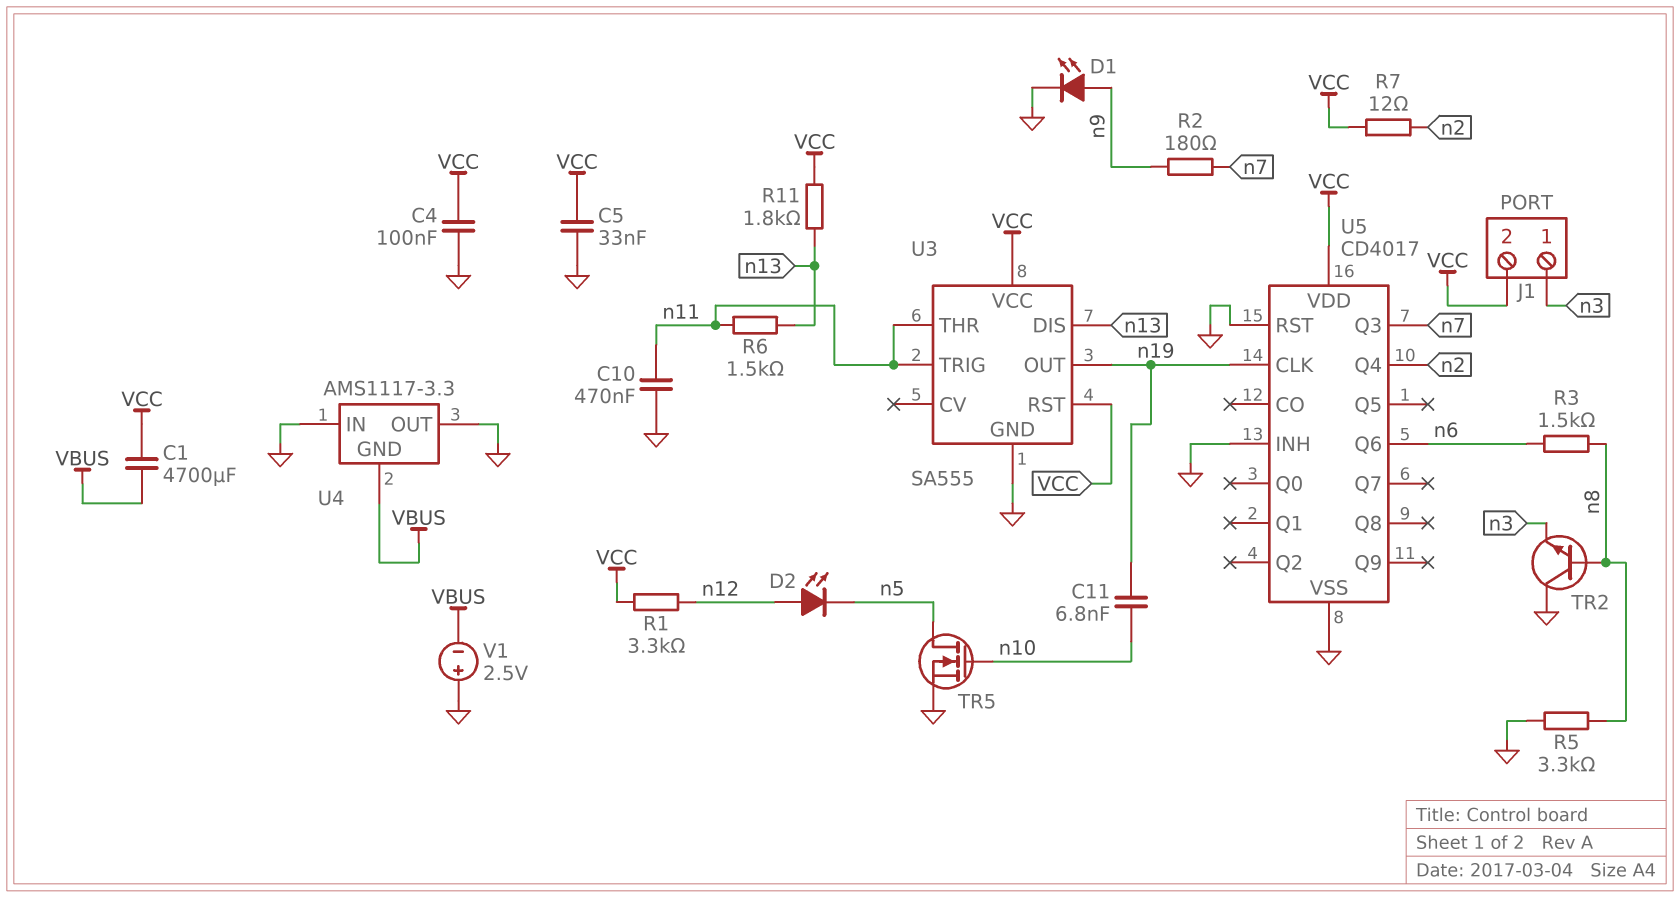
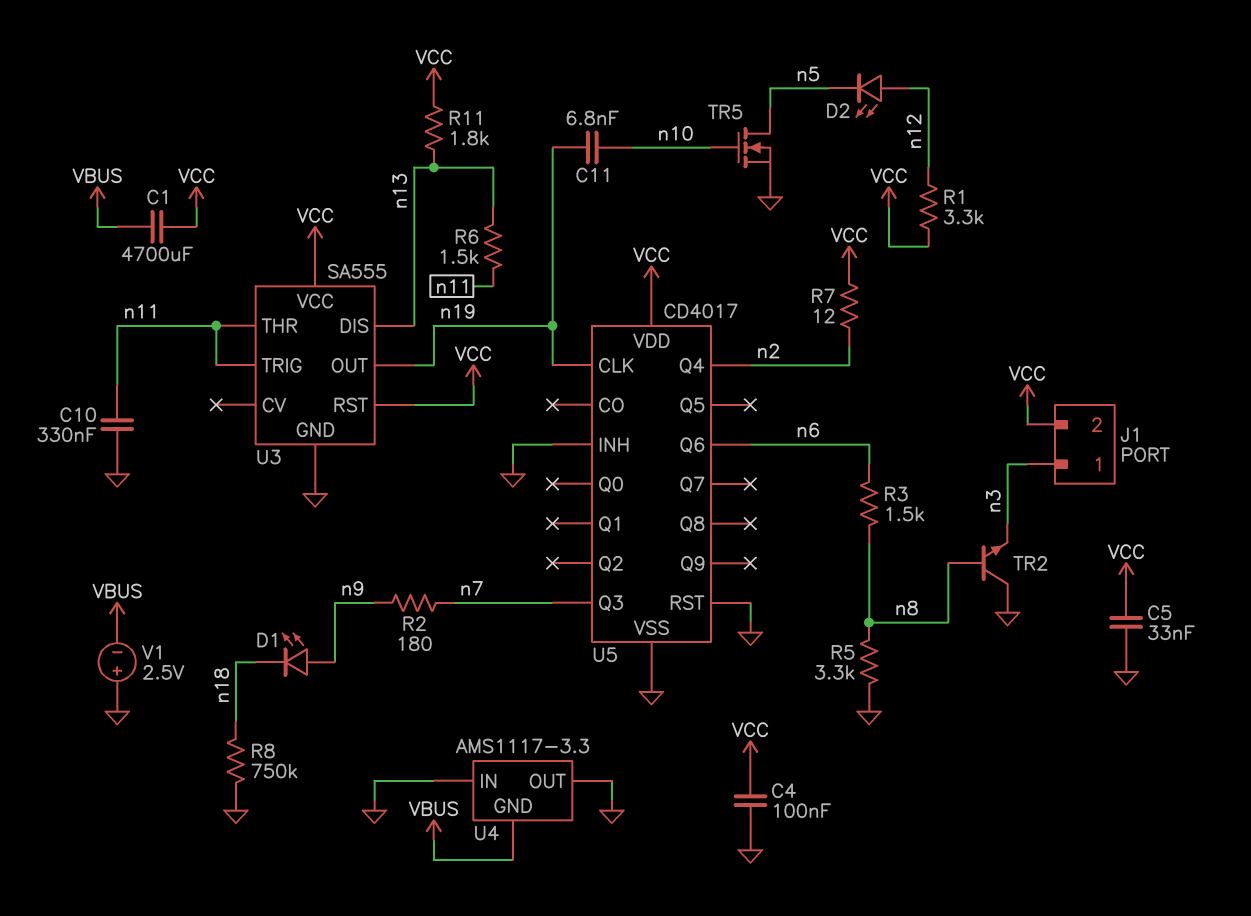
C10: 470nF (GND, n11) -> 330nF (GND, n11)
D1: LED (A n9, K GND) -> LED (A n9, K n18)
R8: none -> 750k (GND, n18)

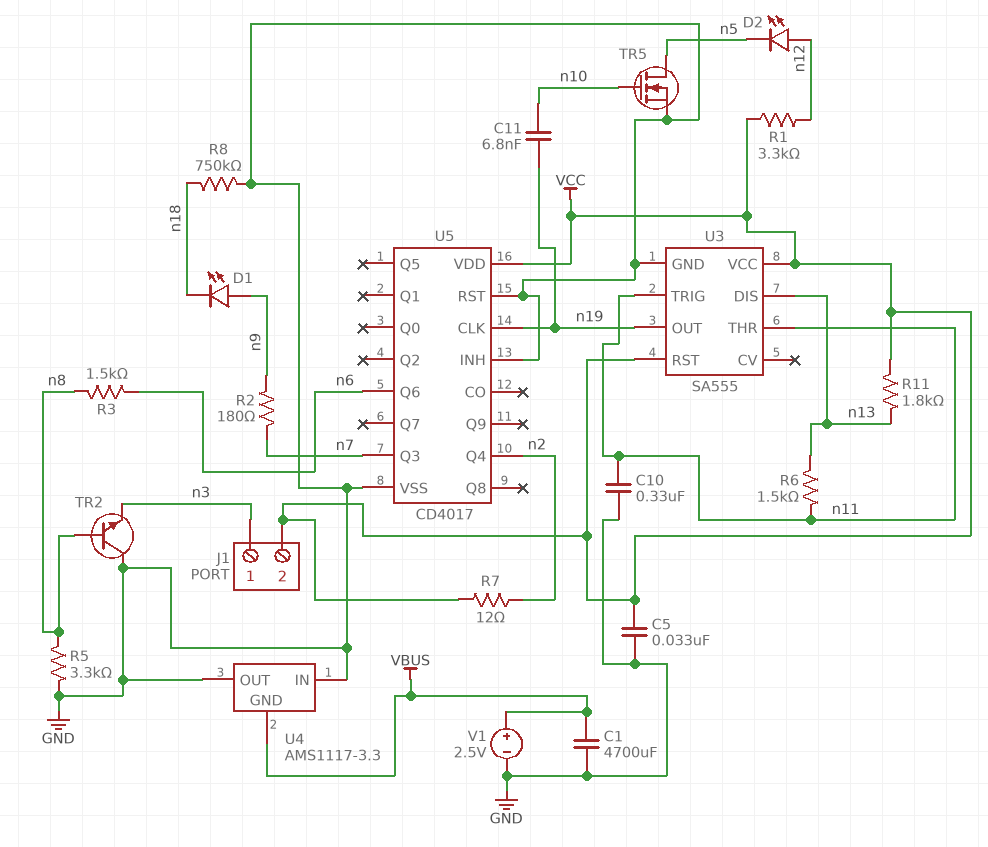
C1: 4700uF (VBUS, VCC) -> 4700uF (GND, VBUS)
C4: 100nF (GND, VCC) -> none
V1: 2.5V (plus GND, minus VBUS) -> 2.5V (plus VBUS, minus GND)

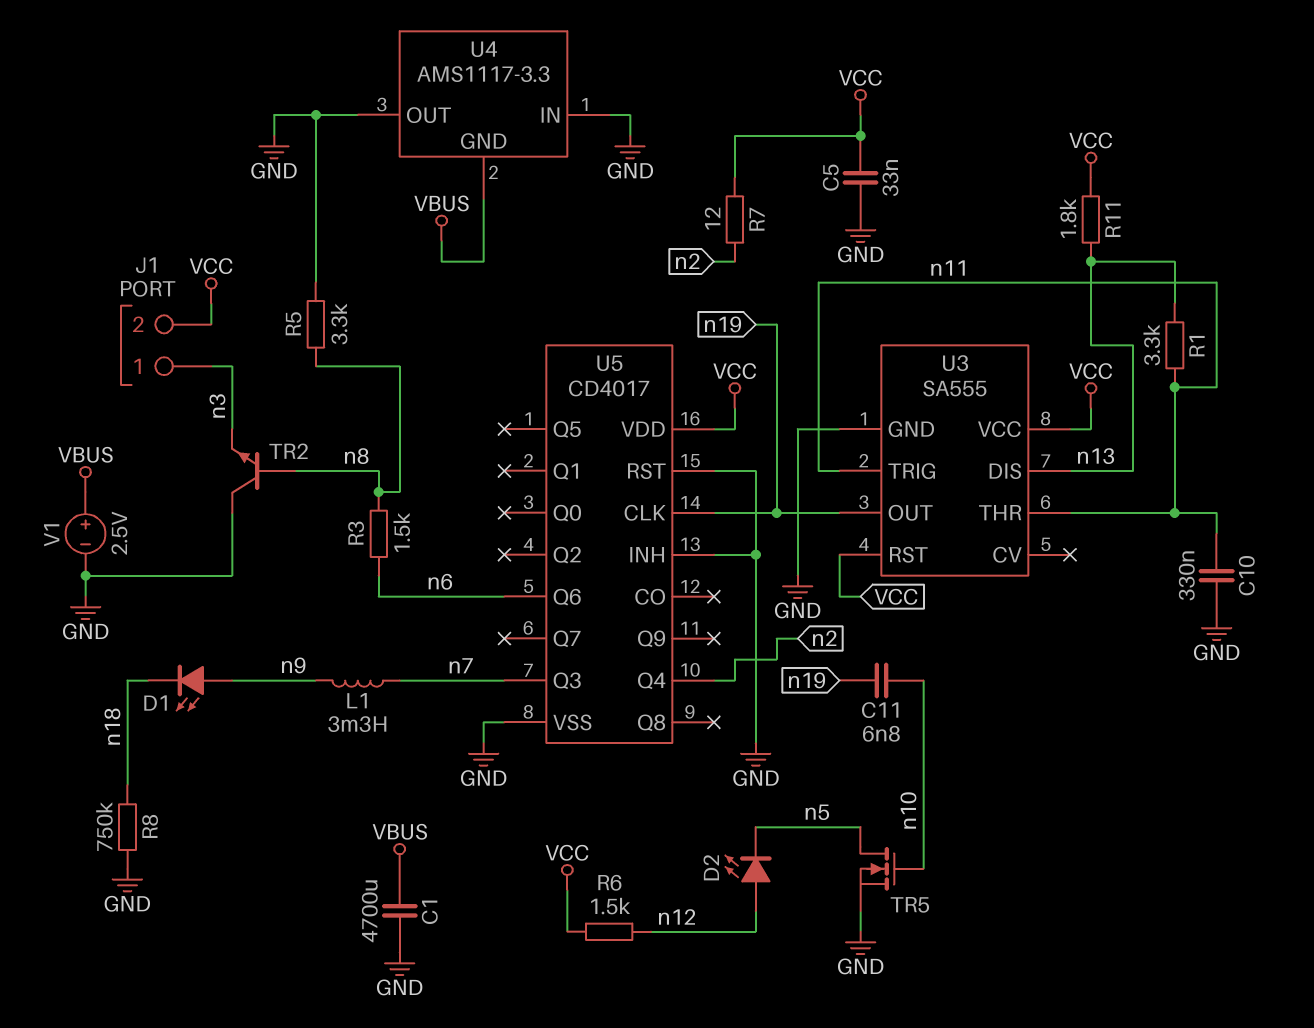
L1: none -> 3.3mH (n7, n9)
R1: 3.3k (VCC, n12) -> 3.3k (n11, n13)
R2: 180 (n7, n9) -> none
R6: 1.5k (n11, n13) -> 1.5k (VCC, n12)

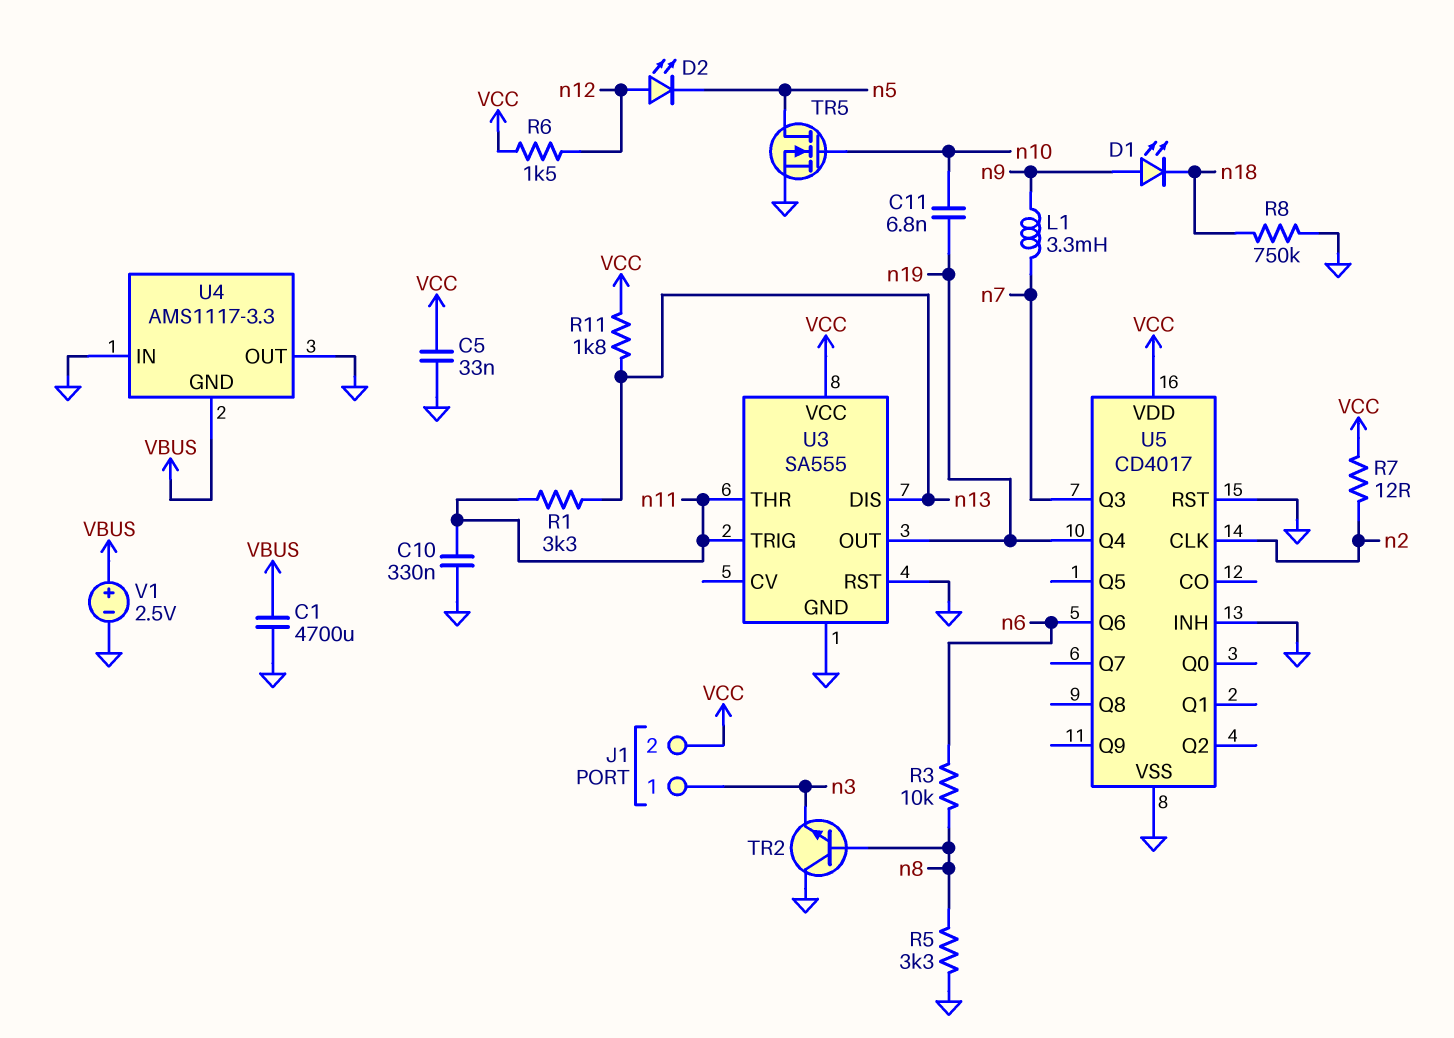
R3: 1.5k (n6, n8) -> 10k (n6, n8)
U3 pin RST: VCC -> GND
U5 pin CLK: n19 -> n2
U5 pin Q4: n2 -> n19

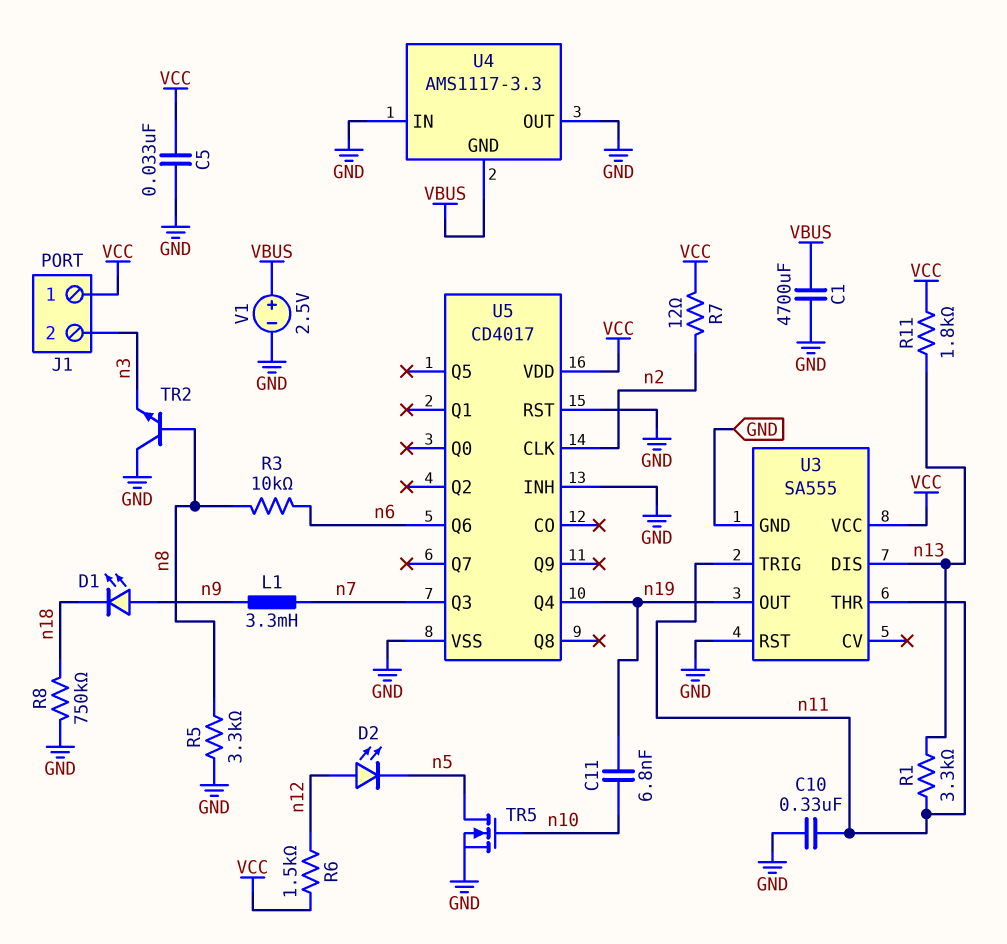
J1 pin 1: n3 -> VCC
J1 pin 2: VCC -> n3

